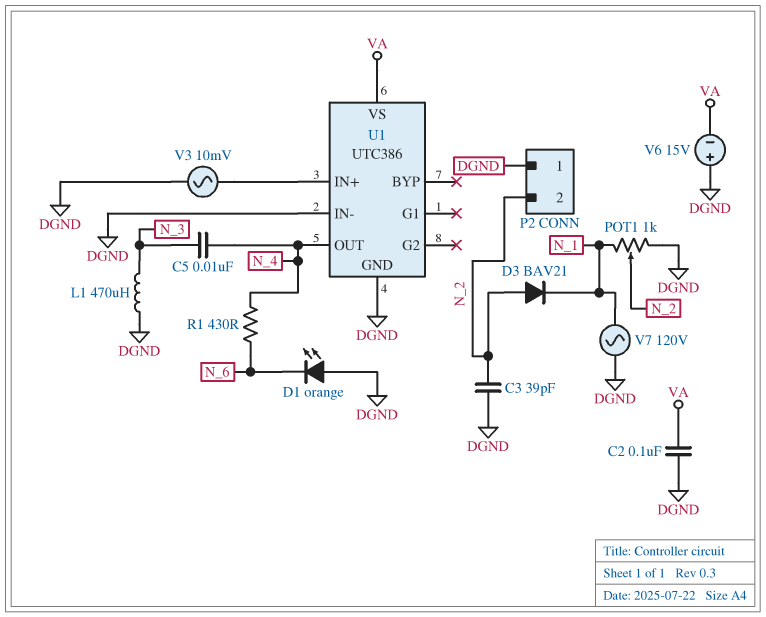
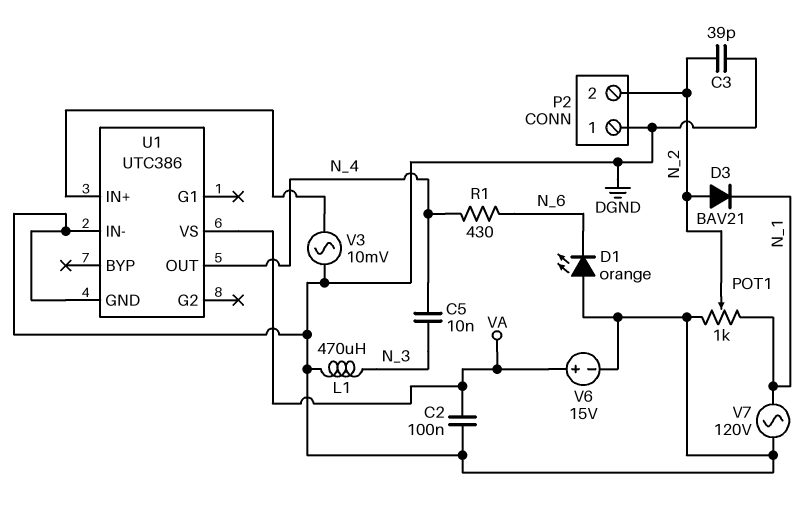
V6: 15V (plus DGND, minus VA) -> 15V (plus VA, minus DGND)

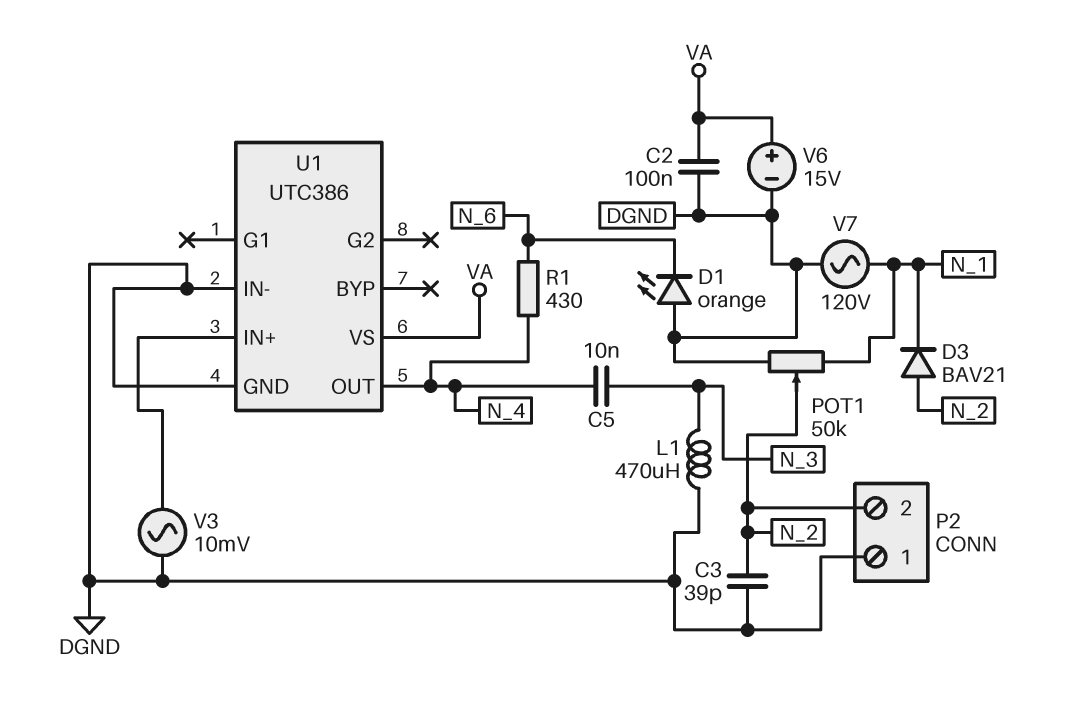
POT1: 1k (DGND, N_1, wiper N_2) -> 50k (DGND, N_1, wiper N_2)

